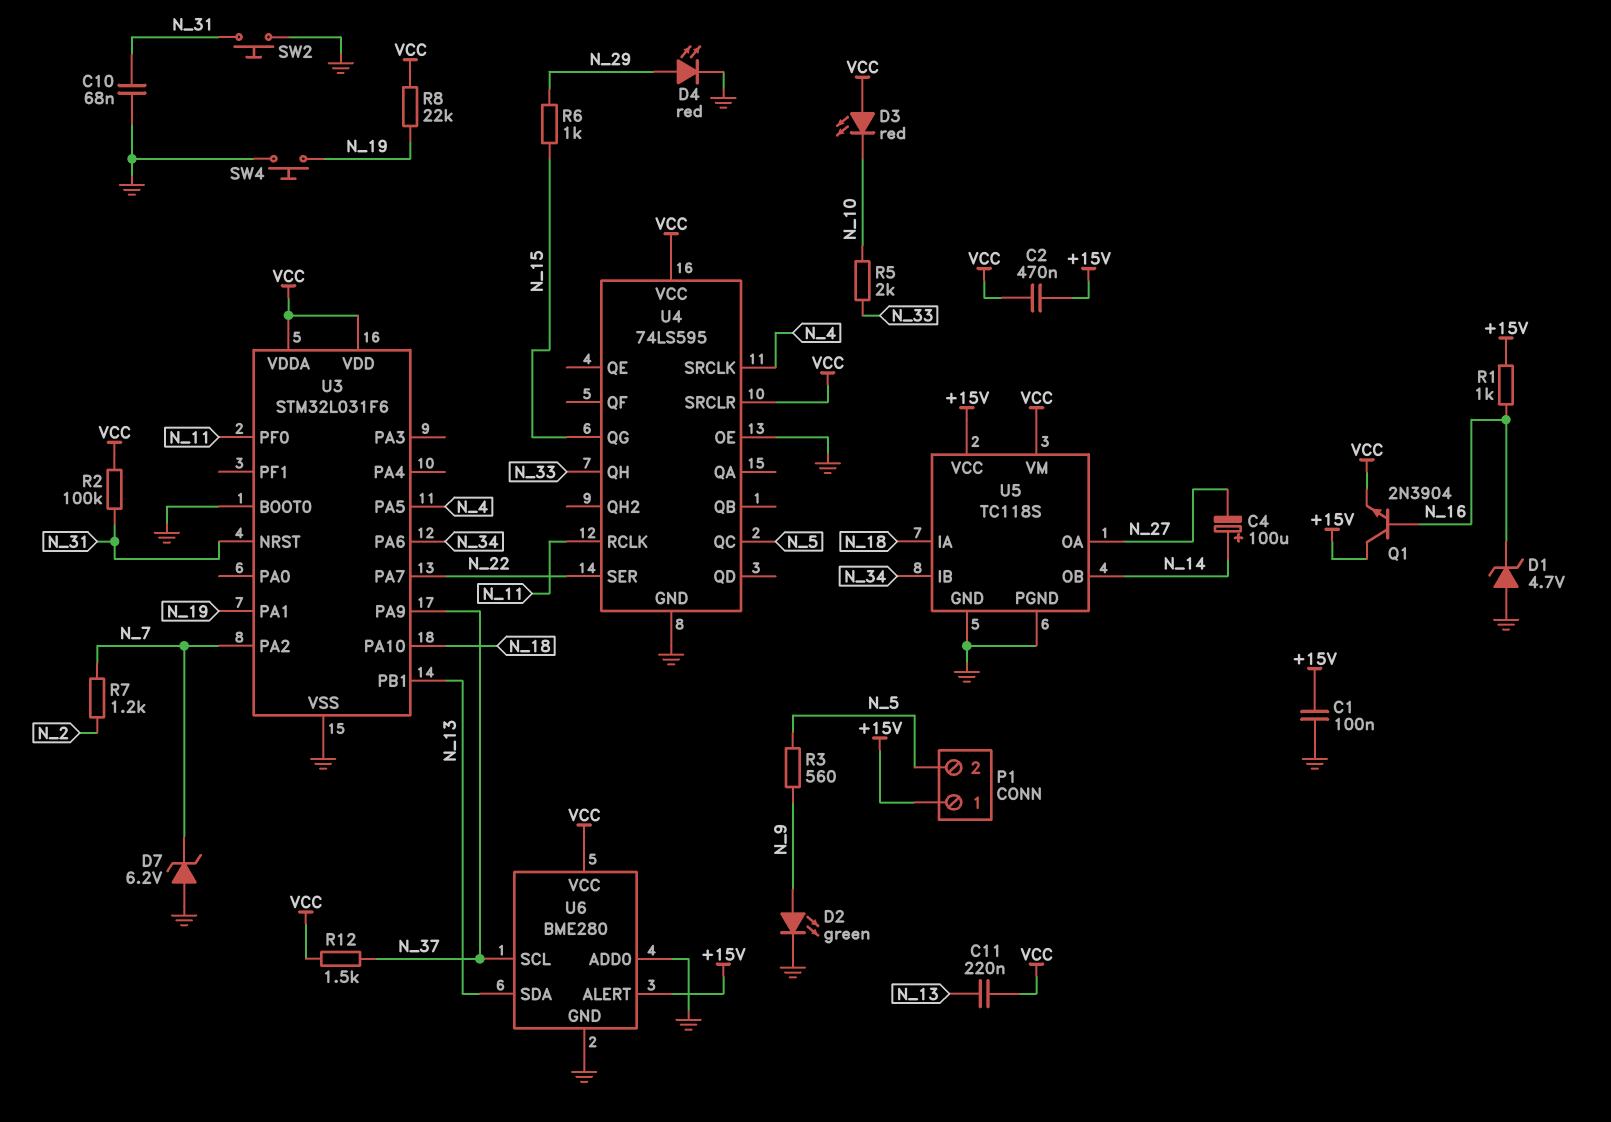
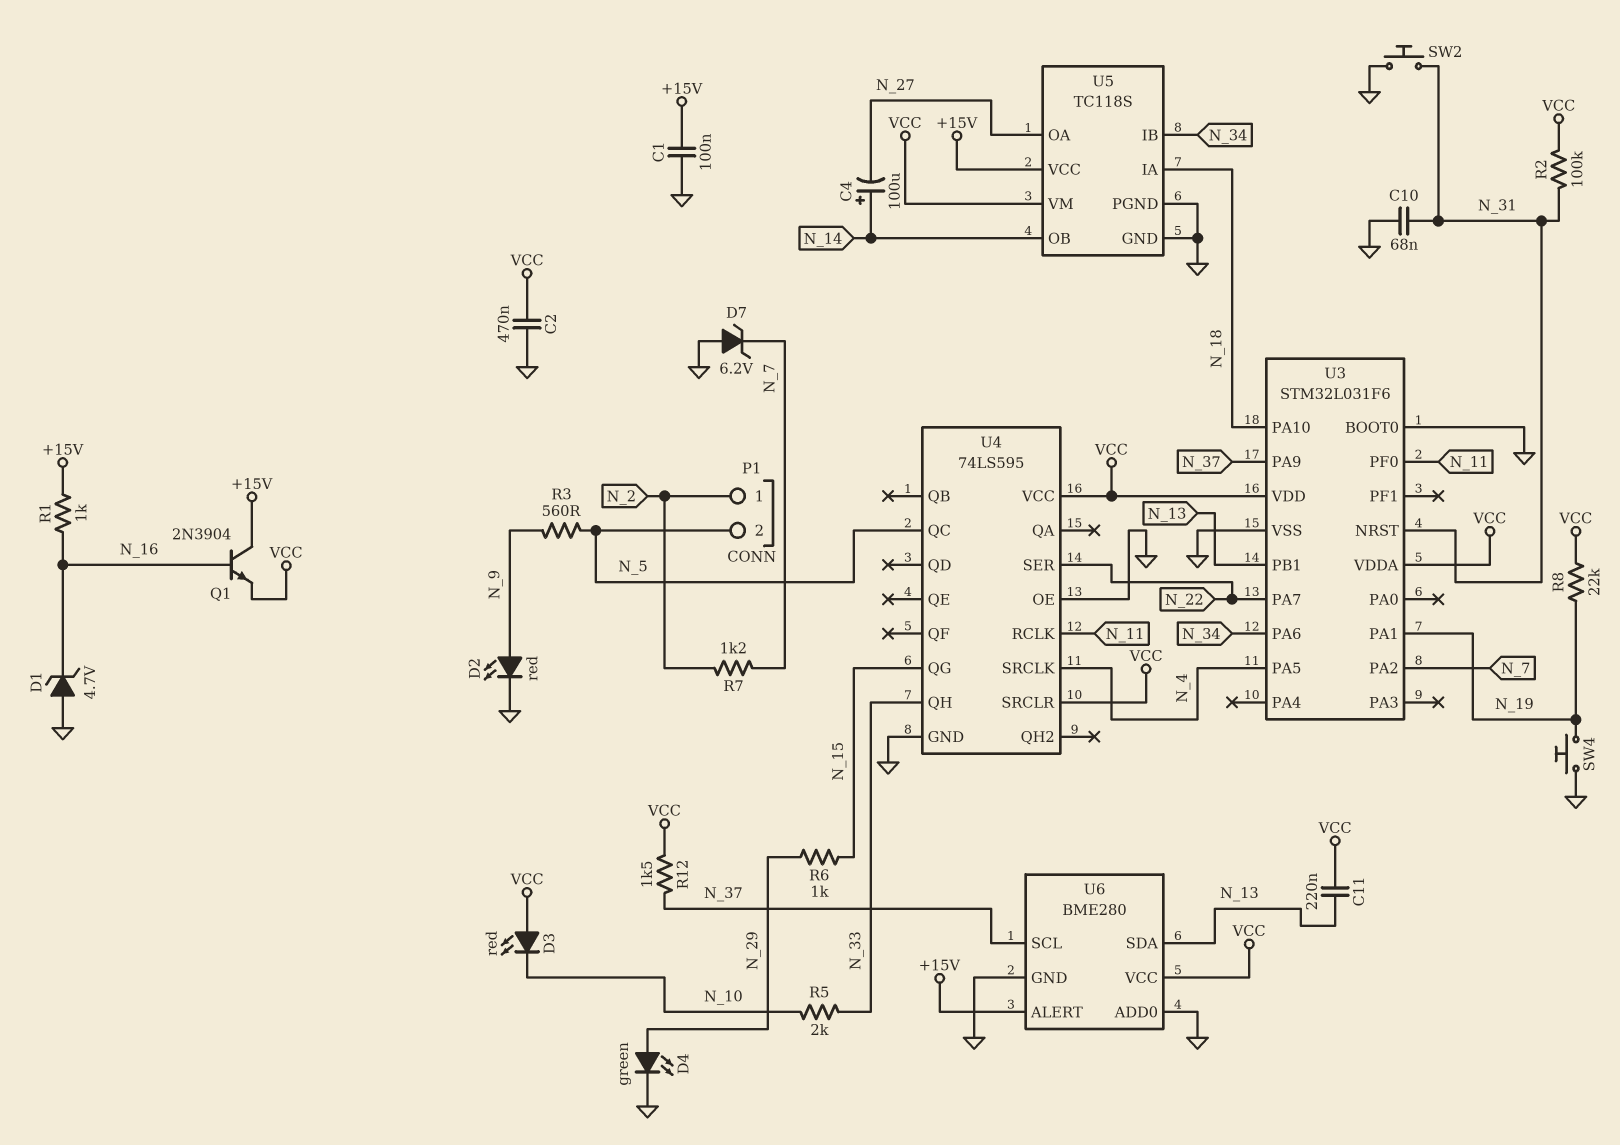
C2: 470nF (+15V, VCC) -> 470nF (GND, VCC)
D2: LED green (A N_9, K GND) -> LED red (A N_9, K GND)
D4: LED red (A N_29, K GND) -> LED green (A N_29, K GND)
P1 pin 1: +15V -> N_2

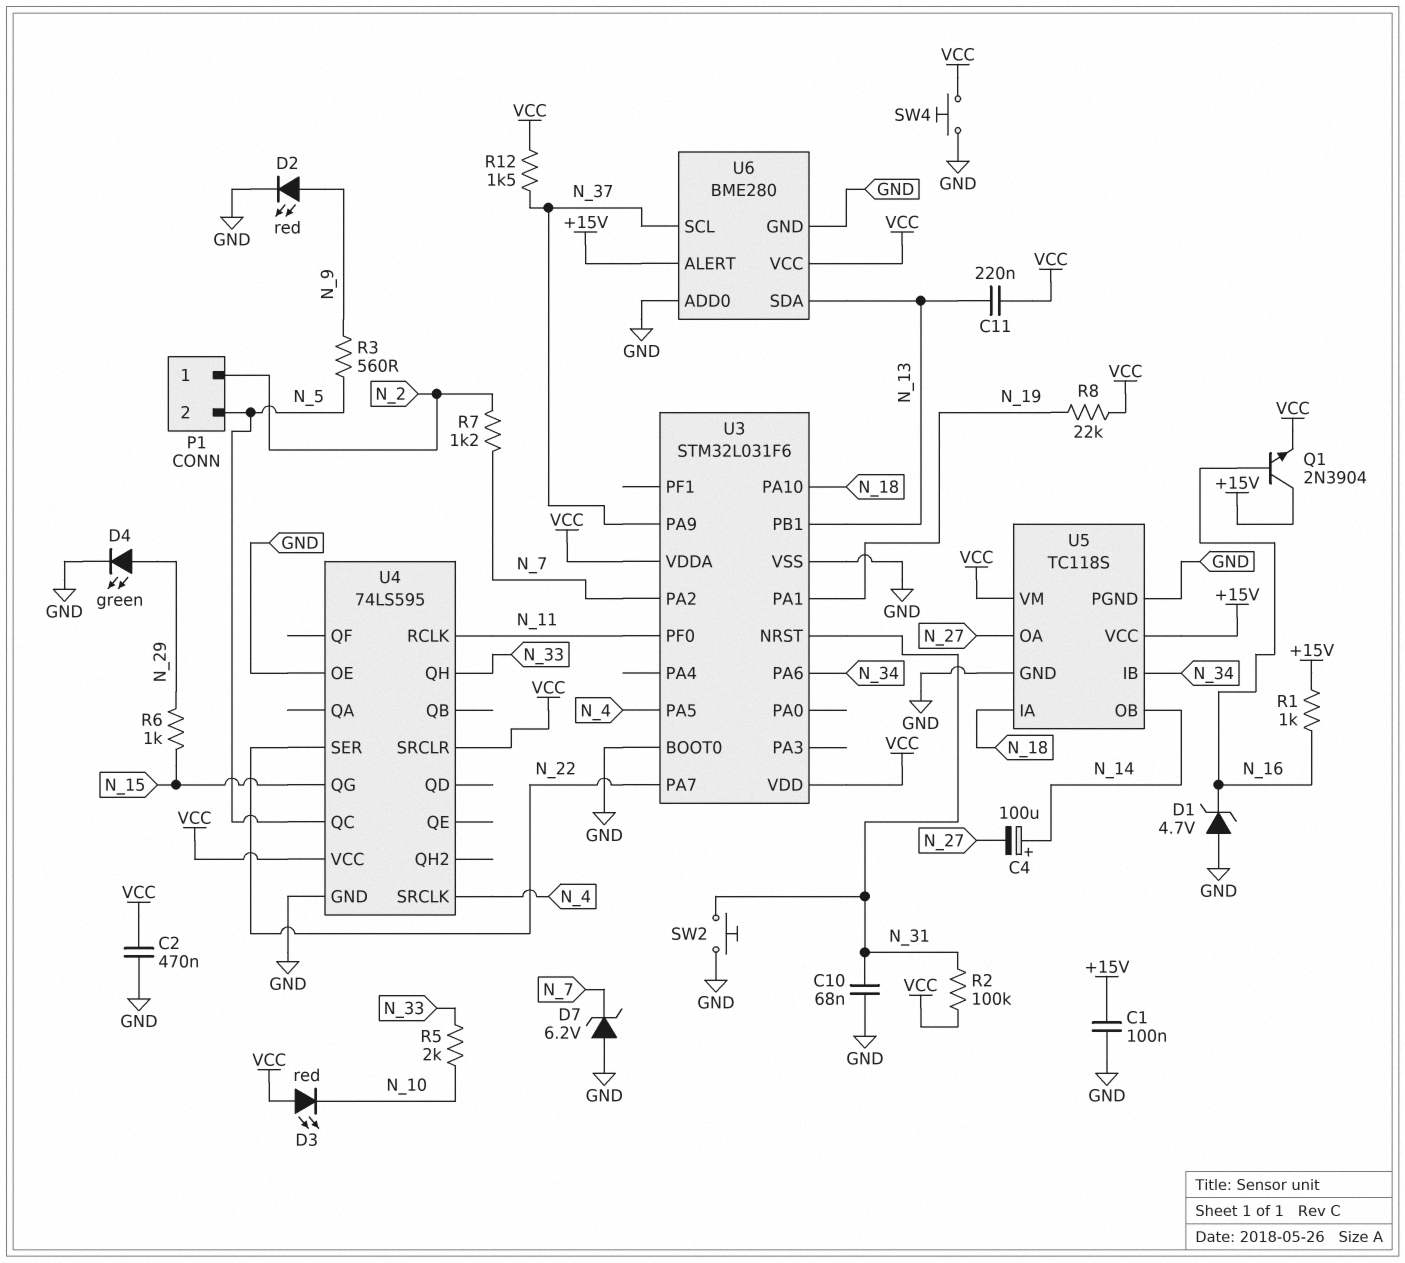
SW4: button (GND, N_19) -> button (GND, VCC)

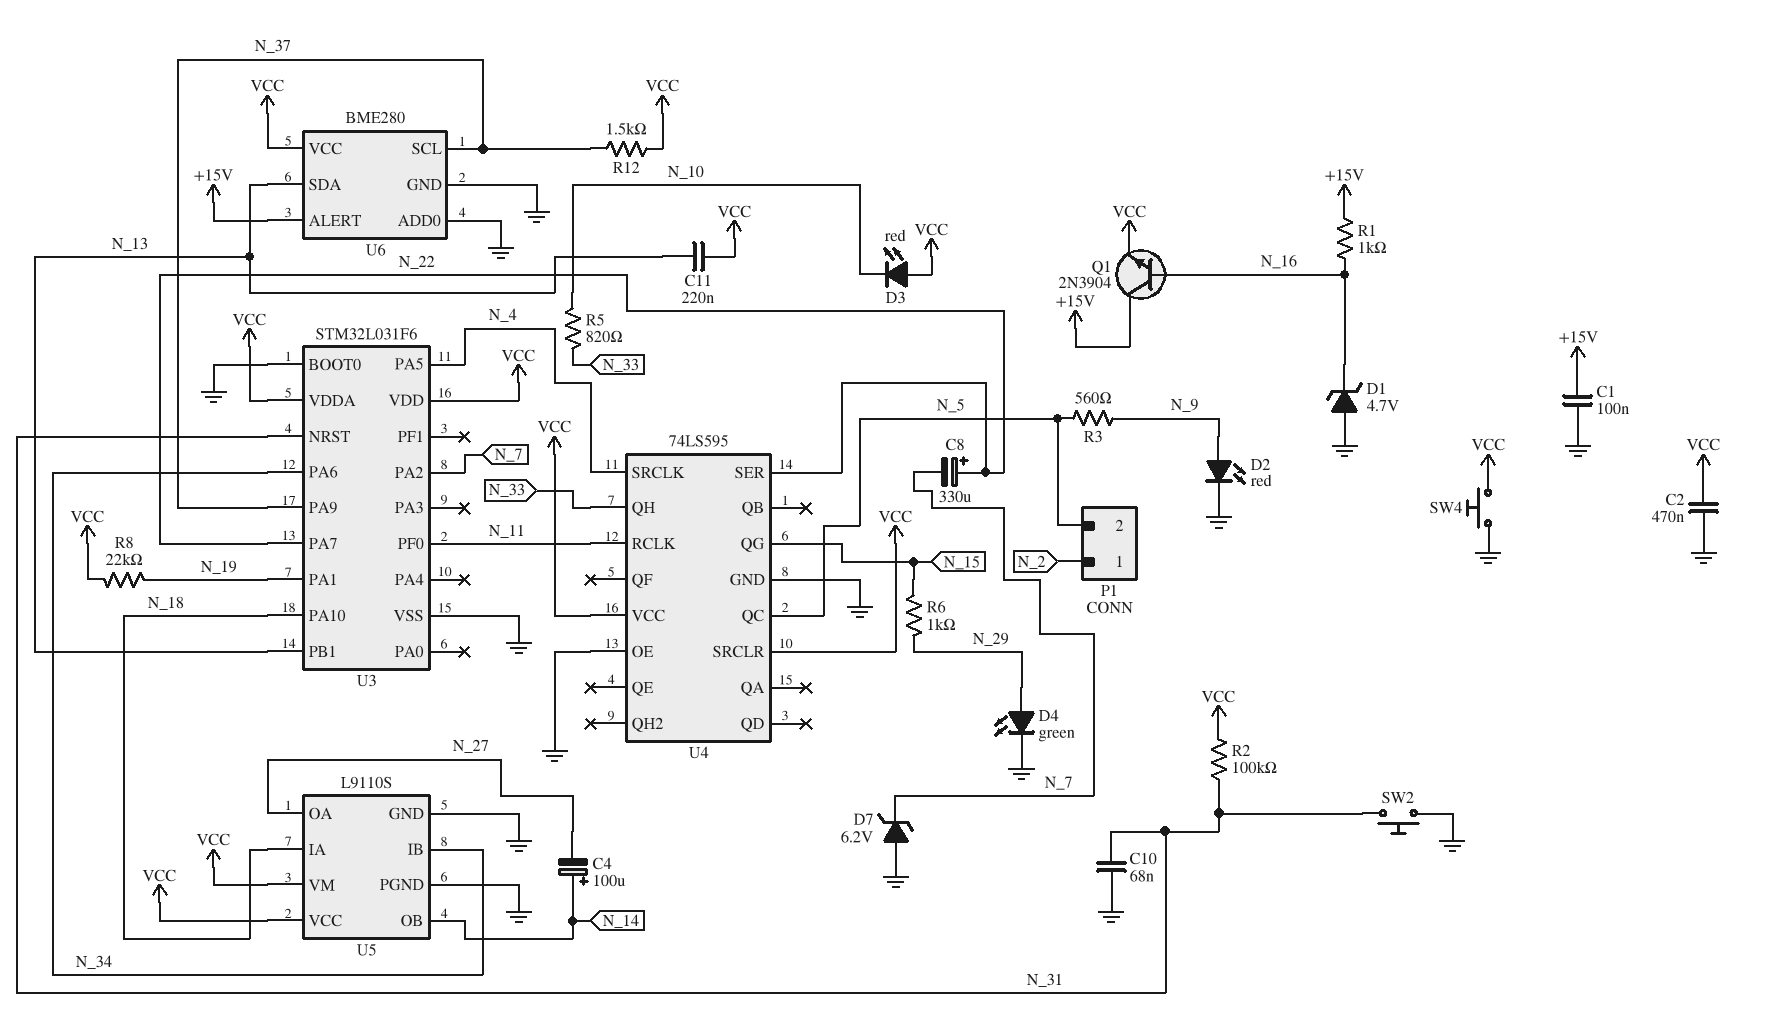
C8: none -> 330uF (plus N_22, minus N_7)
R5: 2k (N_10, N_33) -> 820 (N_10, N_33)
R7: 1.2k (N_2, N_7) -> none
U5: TC118S -> L9110S
U5 pin VCC: +15V -> VCC

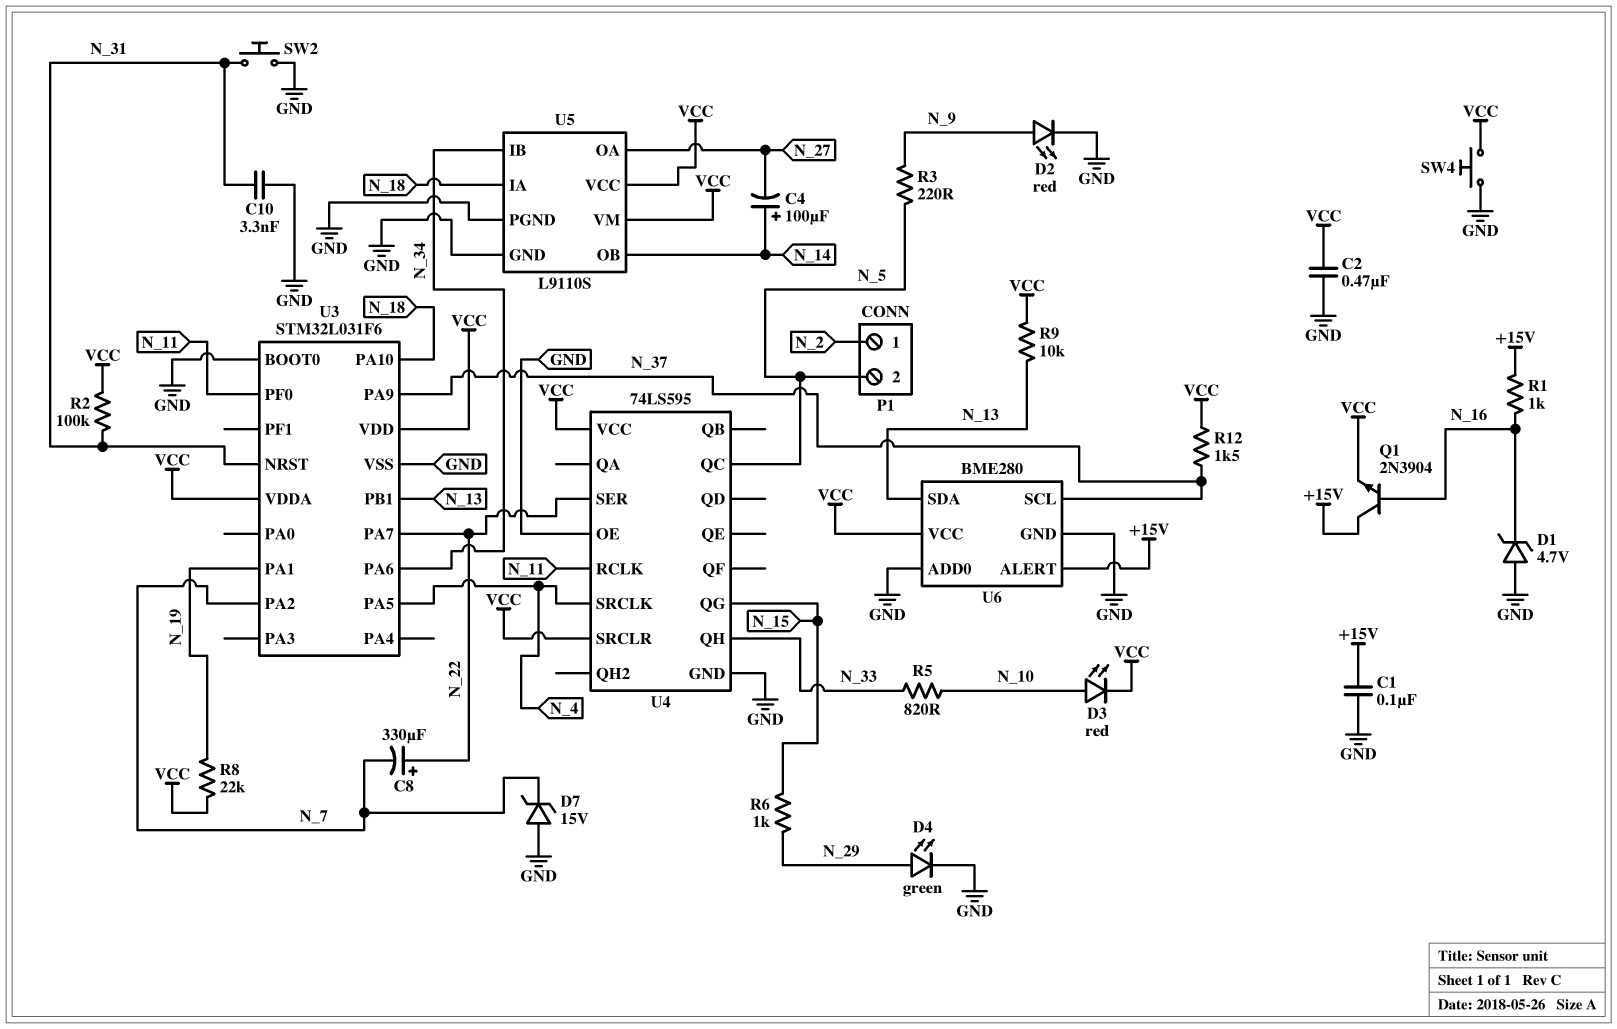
C10: 68nF (GND, N_31) -> 3.3nF (GND, N_31)
C11: 220nF (N_13, VCC) -> none
D3: LED red (A VCC, K N_10) -> LED red (A N_10, K VCC)
D7: zener 6.2V (A GND, K N_7) -> zener 15V (A GND, K N_7)
R3: 560 (N_5, N_9) -> 220 (N_5, N_9)
R9: none -> 10k (N_13, VCC)

